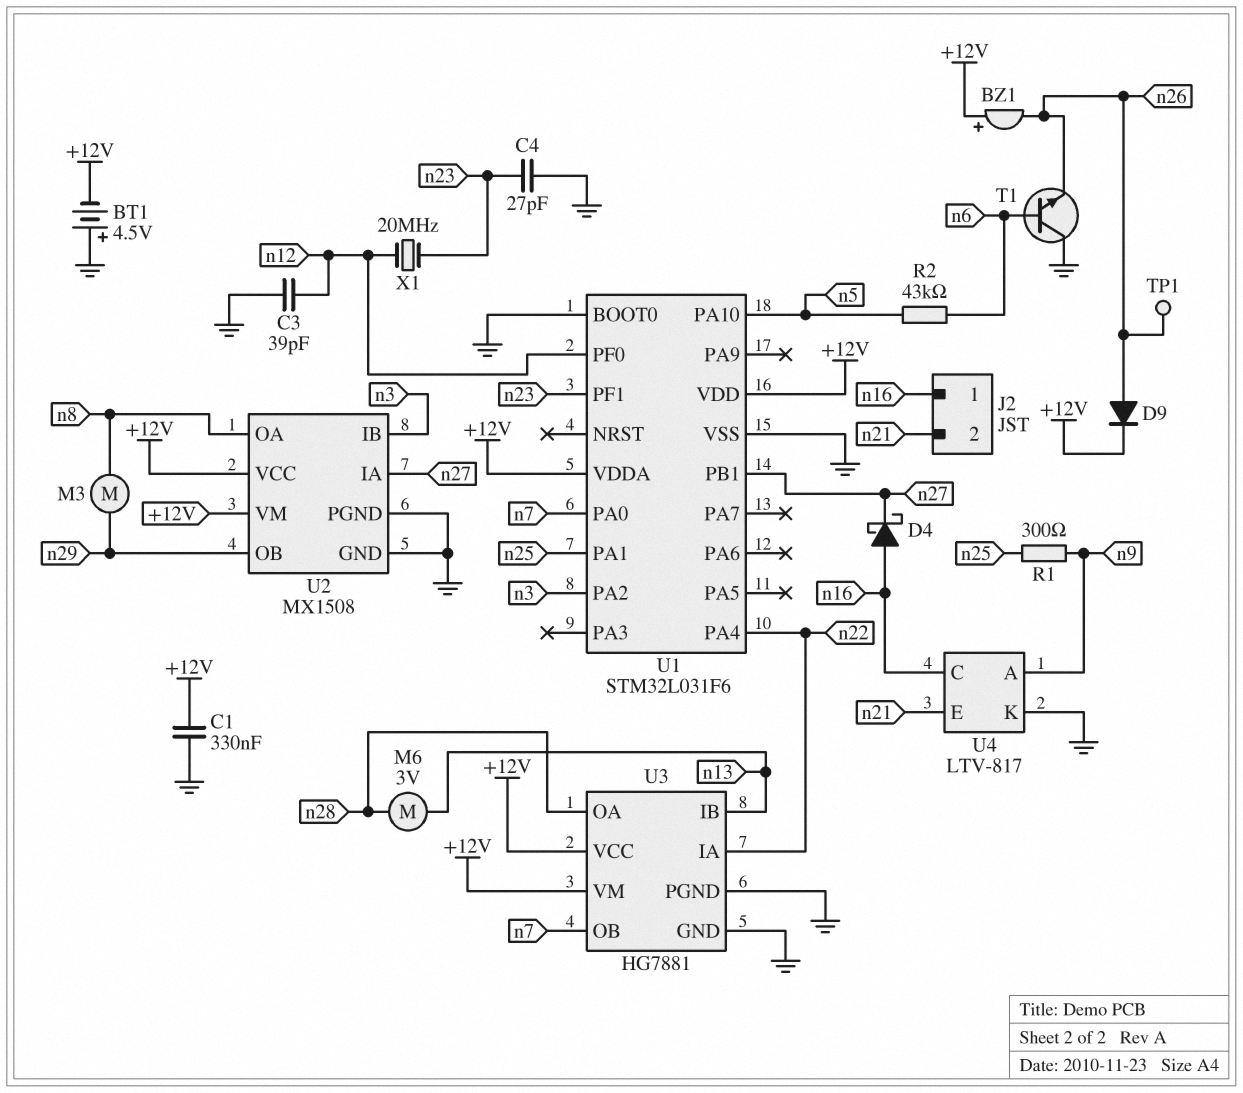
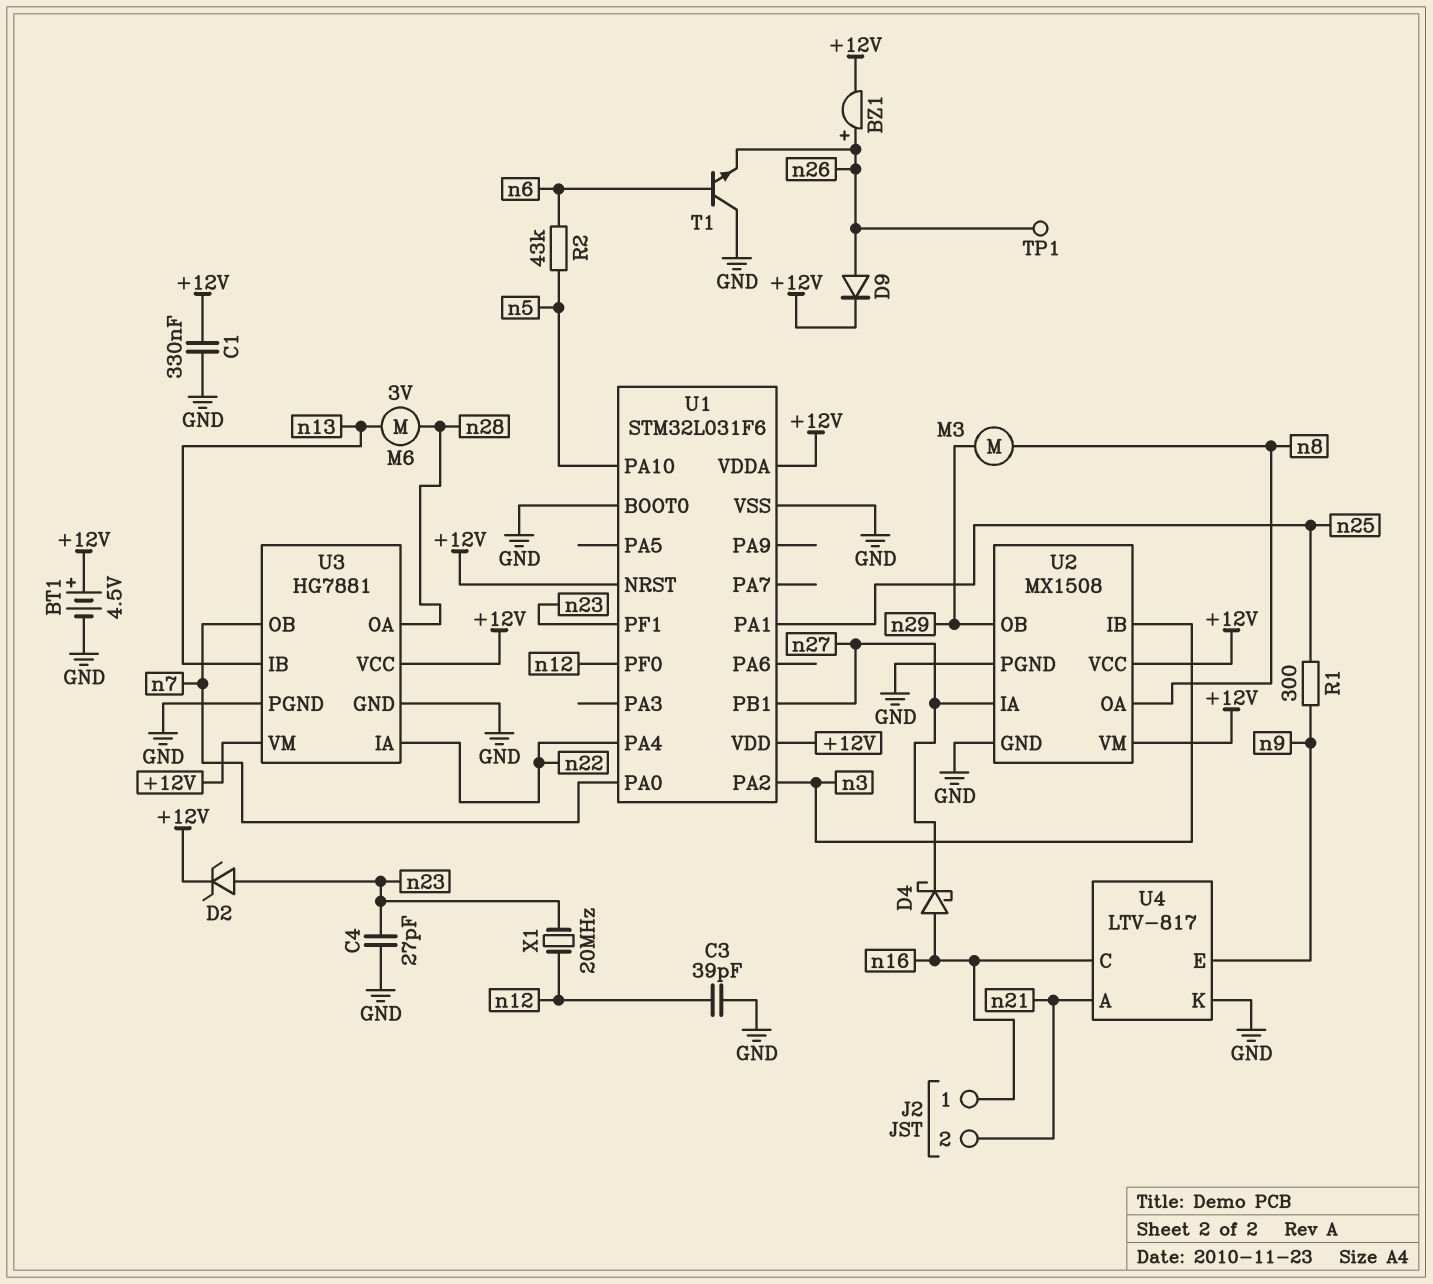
BT1: 4.5V (plus GND, minus +12V) -> 4.5V (plus +12V, minus GND)
BZ1: buzzer (plus +12V, minus n26) -> buzzer (plus n26, minus +12V)
D2: none -> zener (A n23, K +12V)
U1 pin NRST: none -> +12V
U4 pin A: n9 -> n21
U4 pin E: n21 -> n9

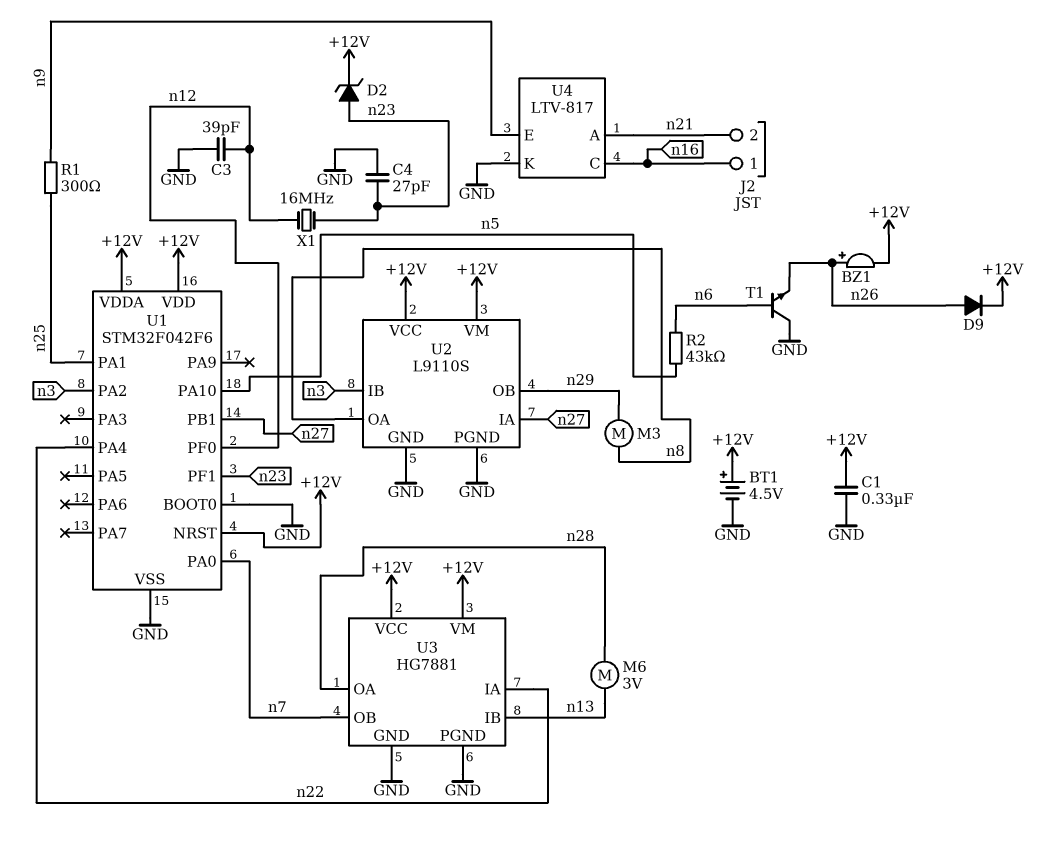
D4: schottky (A n16, K n27) -> none
TP1: test point (n26) -> none
U1: STM32L031F6 -> STM32F042F6
U2: MX1508 -> L9110S
X1: 20MHz (n12, n23) -> 16MHz (n12, n23)

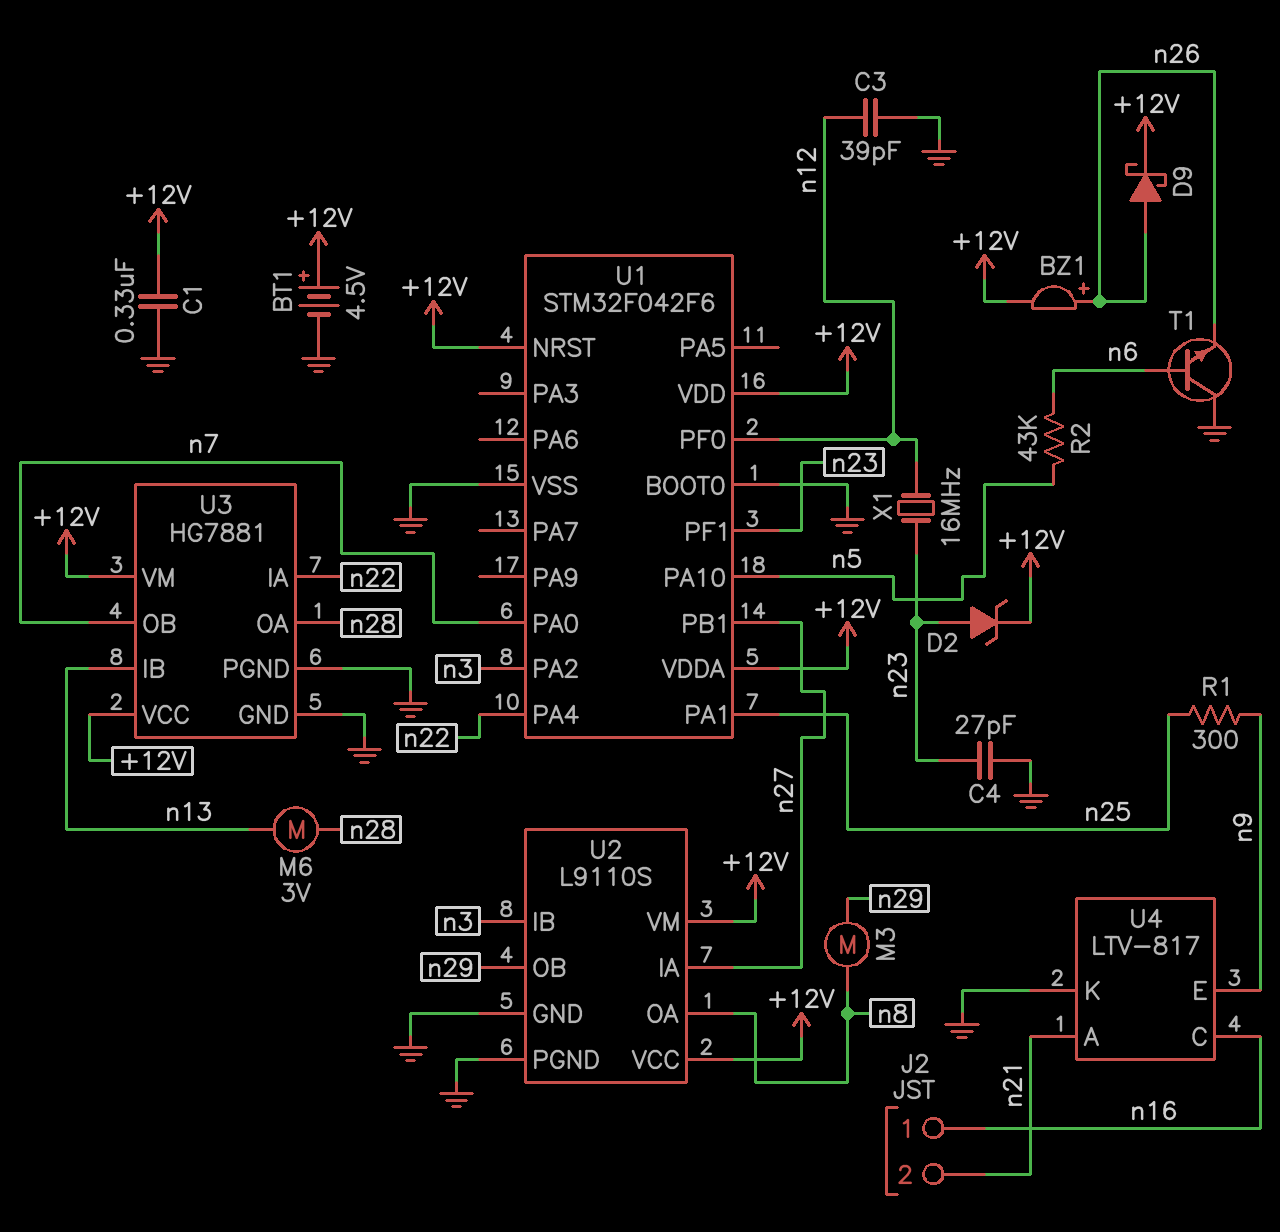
D9: diode (A n26, K +12V) -> schottky (A n26, K +12V)

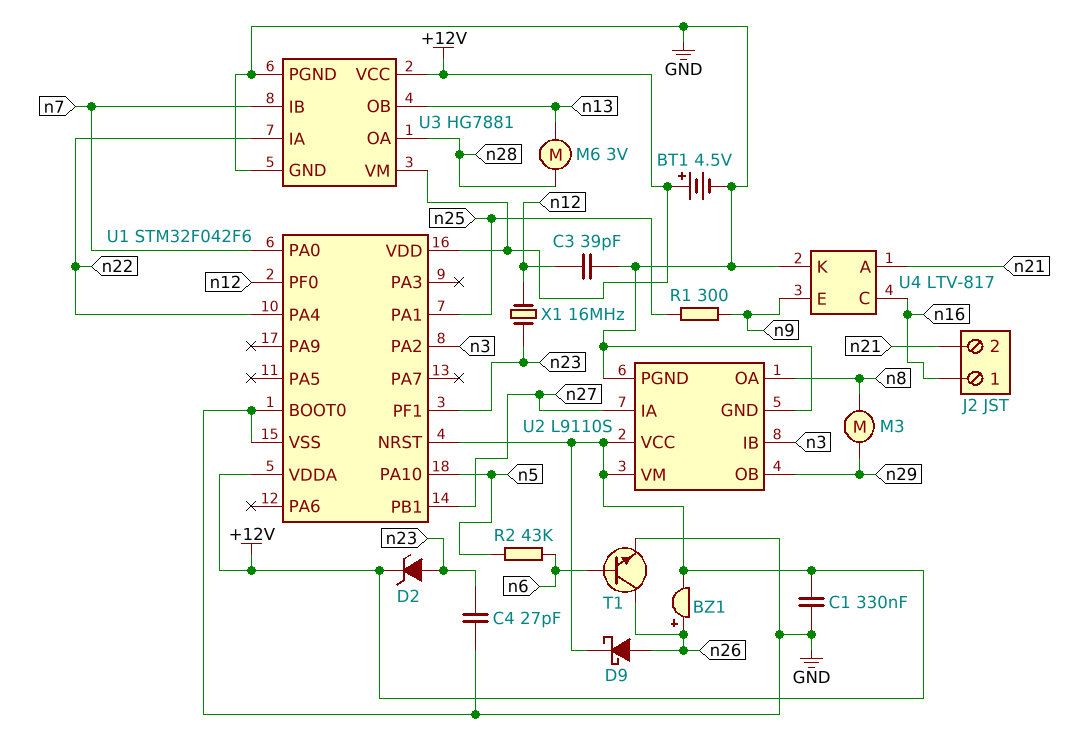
T1: NPN (B n6, C GND, E n26) -> NPN (B n6, C n26, E GND)
U3 pin IB: n13 -> n7
U3 pin OB: n7 -> n13

